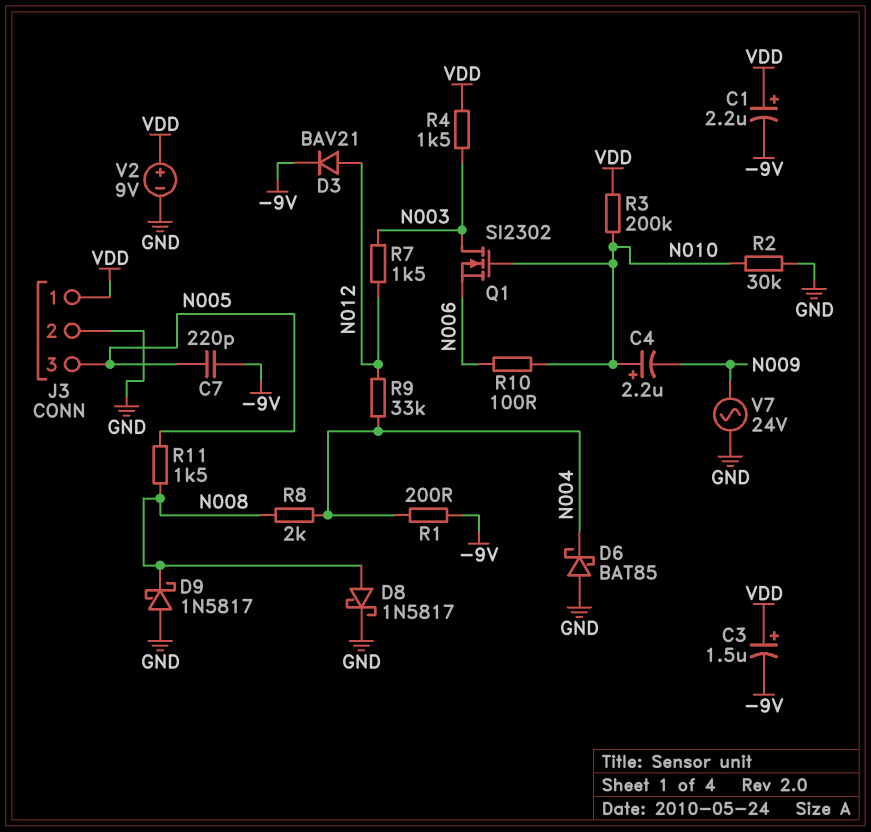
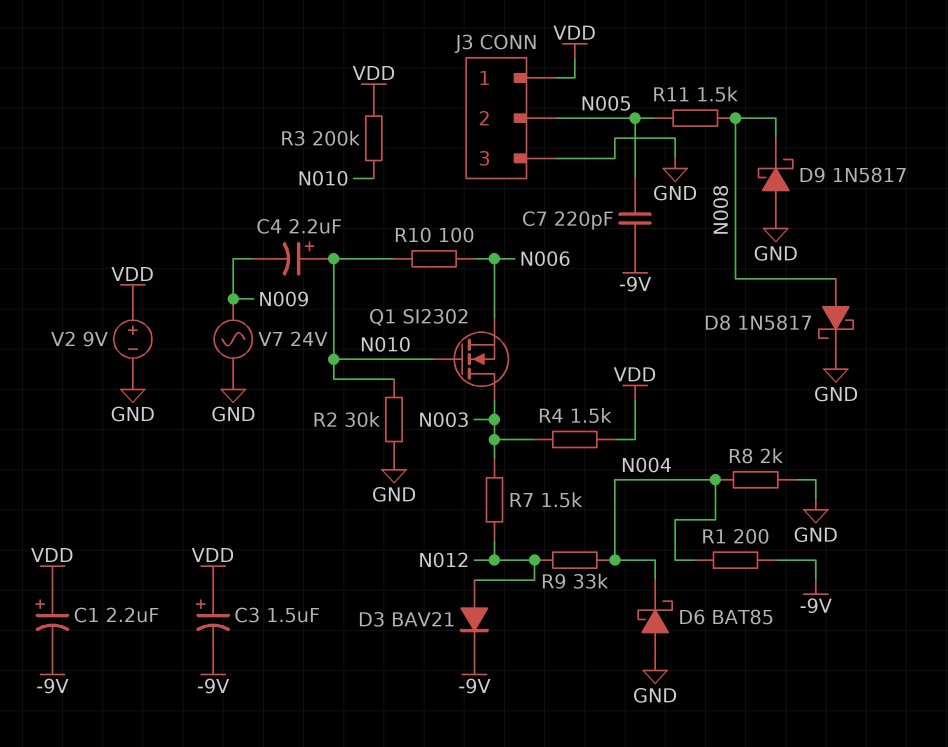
J3 pin 2: GND -> N005
J3 pin 3: N005 -> GND
R8: 2k (N004, N008) -> 2k (GND, N004)

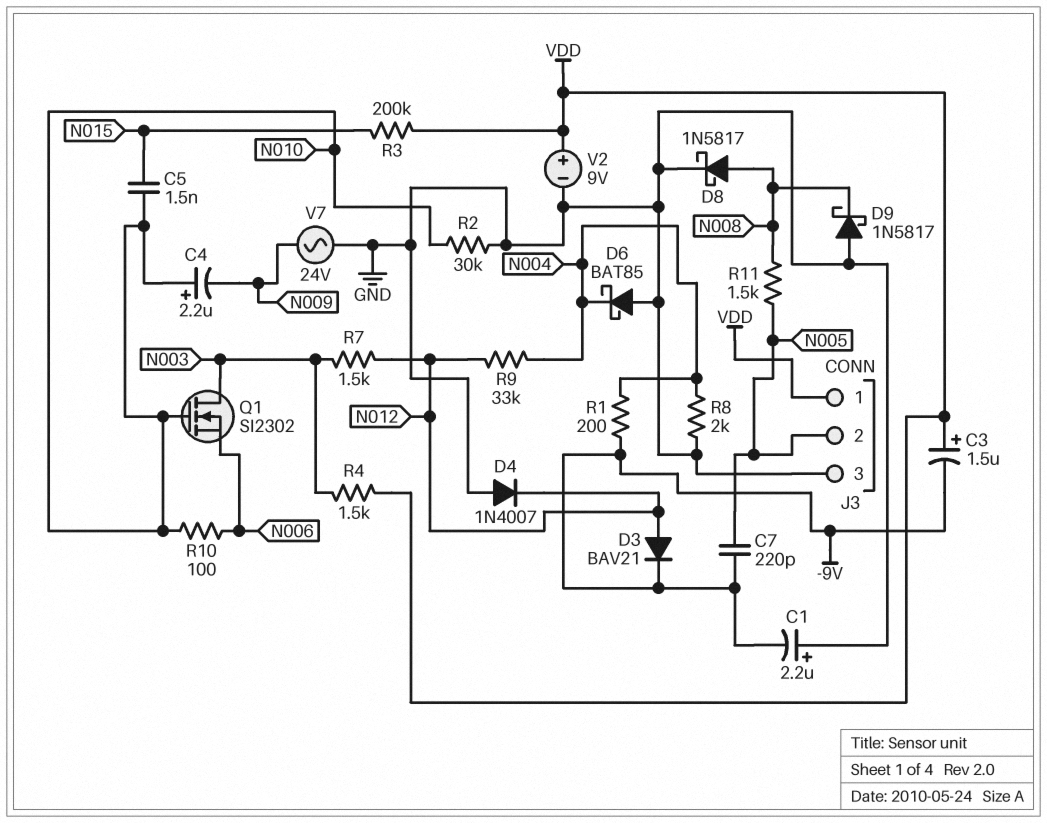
C1: 2.2uF (plus VDD, minus -9V) -> 2.2uF (plus GND, minus -9V)
C5: none -> 1.5nF (N010, N015)
D4: none -> diode 1N4007 (A GND, K N012)
R3: 200k (N010, VDD) -> 200k (N015, VDD)

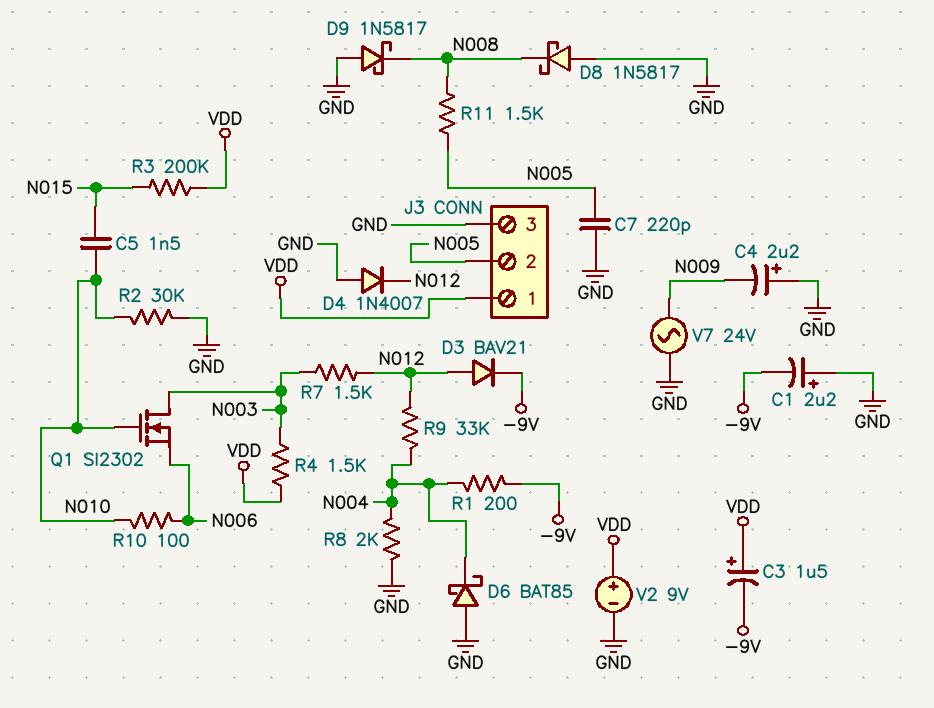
C4: 2.2uF (plus N010, minus N009) -> 2.2uF (plus GND, minus N009)
C7: 220pF (-9V, N005) -> 220pF (GND, N005)
D8: schottky 1N5817 (A N008, K GND) -> schottky 1N5817 (A GND, K N008)

